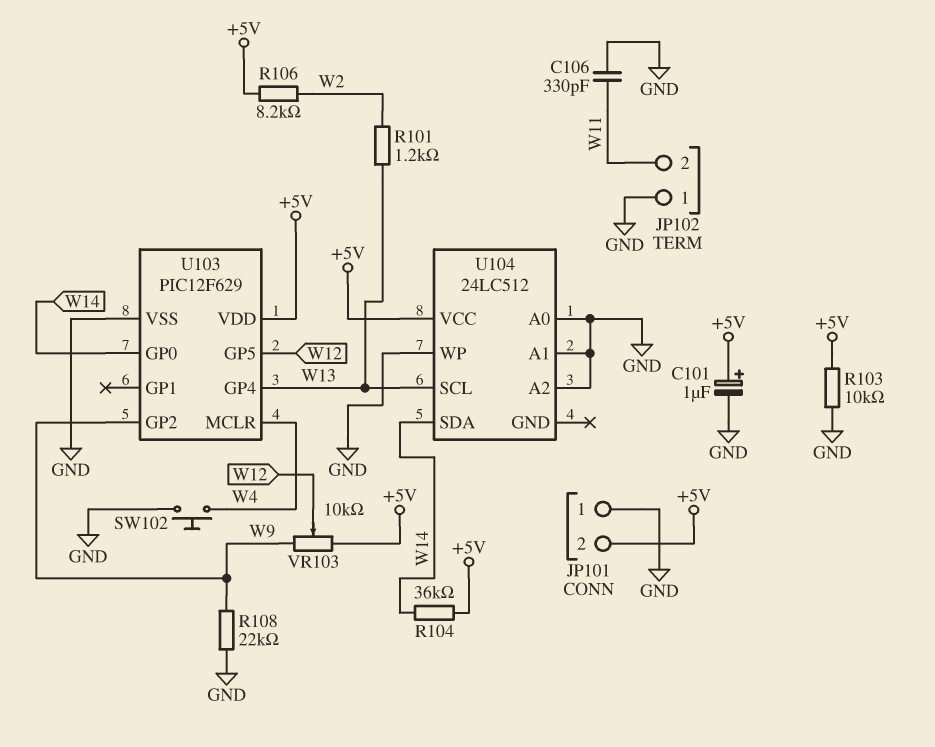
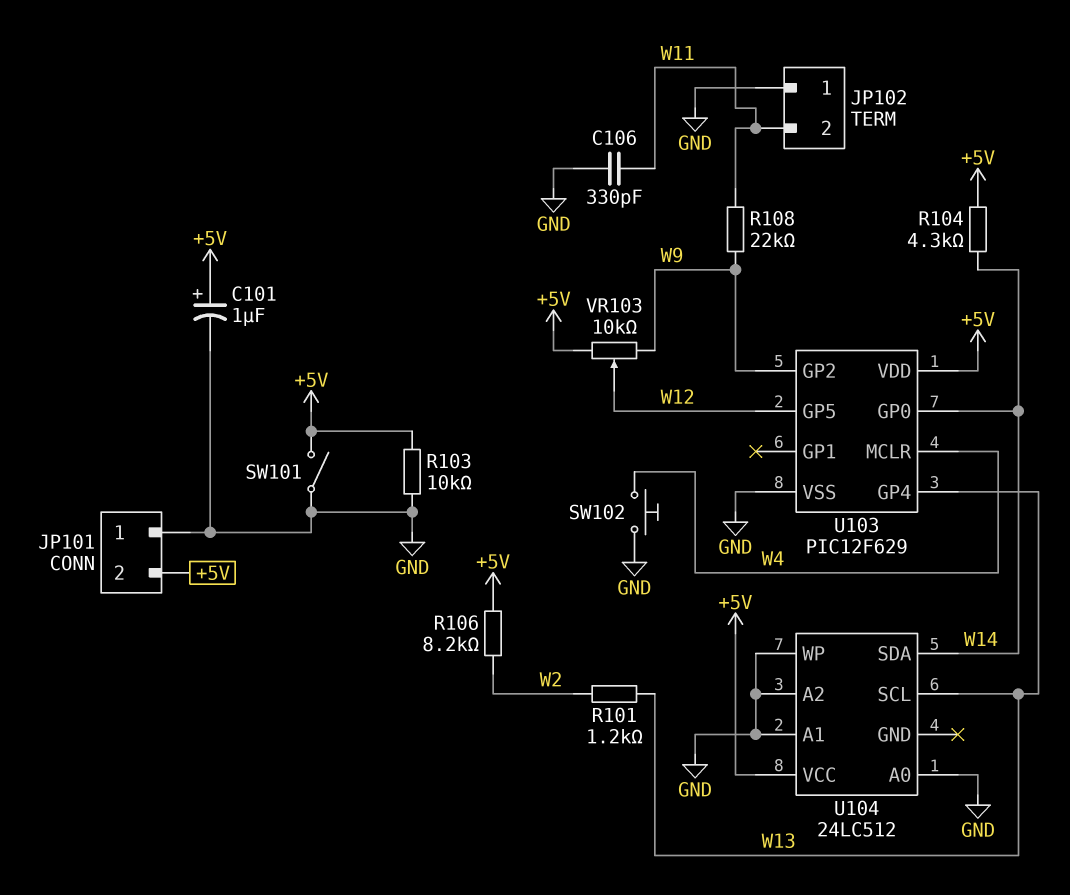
R104: 36k (+5V, W14) -> 4.3k (+5V, W14)
R108: 22k (GND, W9) -> 22k (W9, W11)
SW101: none -> switch (+5V, GND)

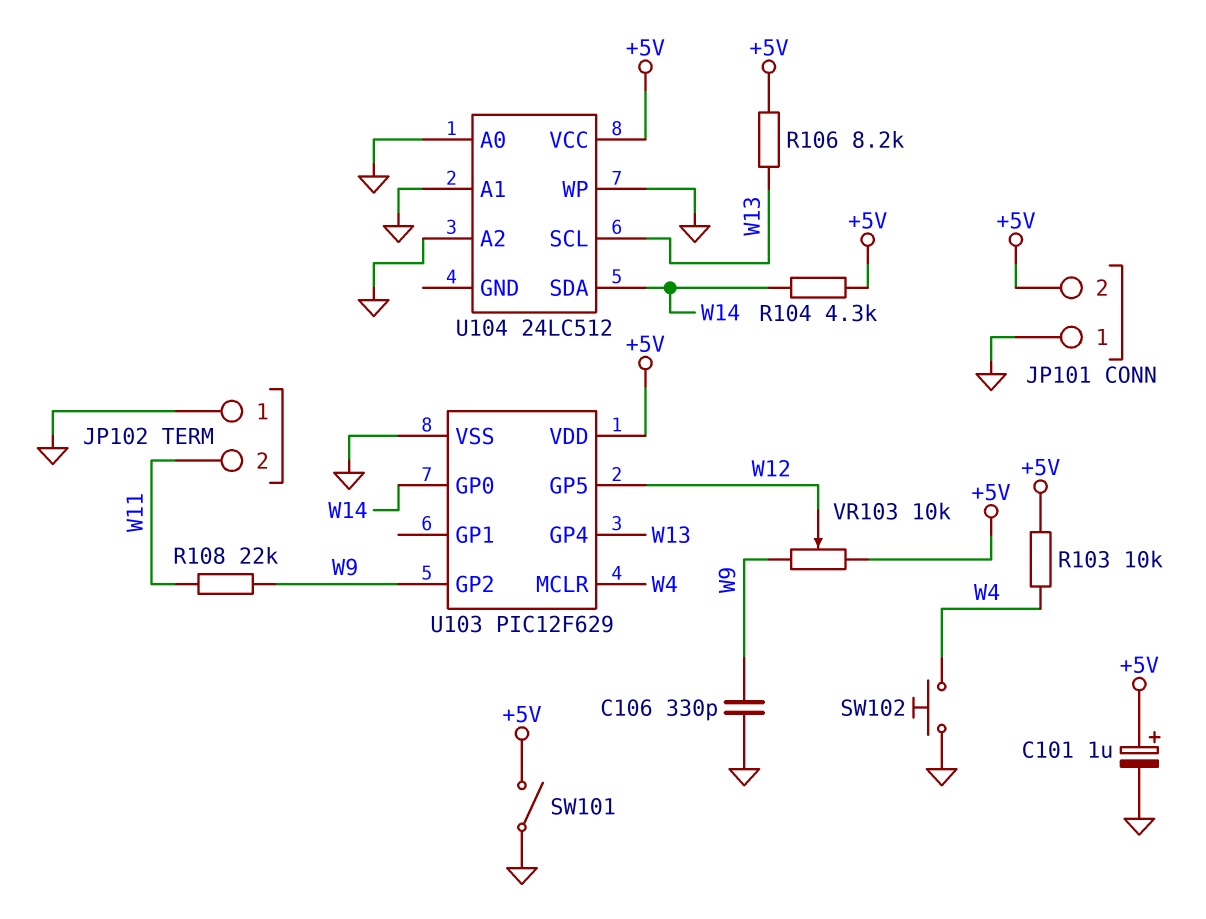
C106: 330pF (GND, W11) -> 330pF (GND, W9)
R101: 1.2k (W2, W13) -> none
R103: 10k (+5V, GND) -> 10k (+5V, W4)
R106: 8.2k (+5V, W2) -> 8.2k (+5V, W13)

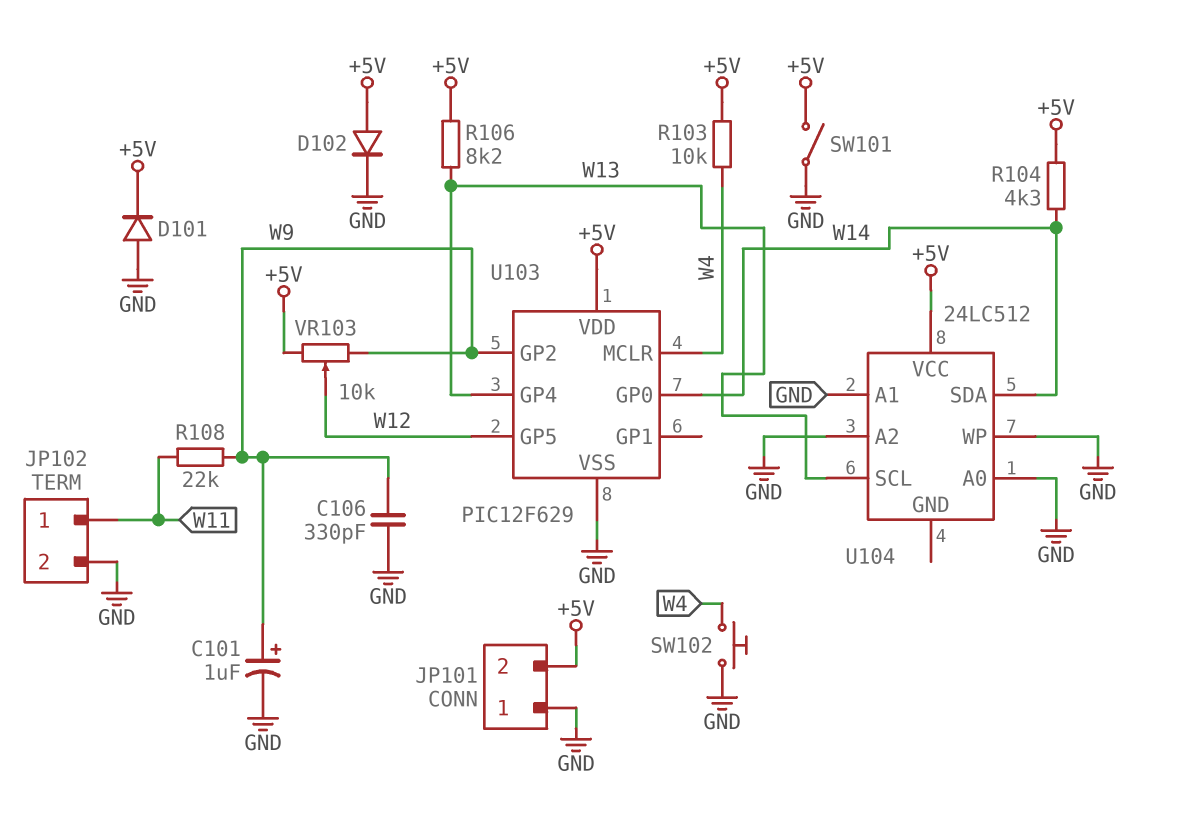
C101: 1uF (plus +5V, minus GND) -> 1uF (plus W9, minus GND)
D101: none -> diode (A GND, K +5V)
D102: none -> diode (A +5V, K GND)
JP102 pin 1: GND -> W11
JP102 pin 2: W11 -> GND

